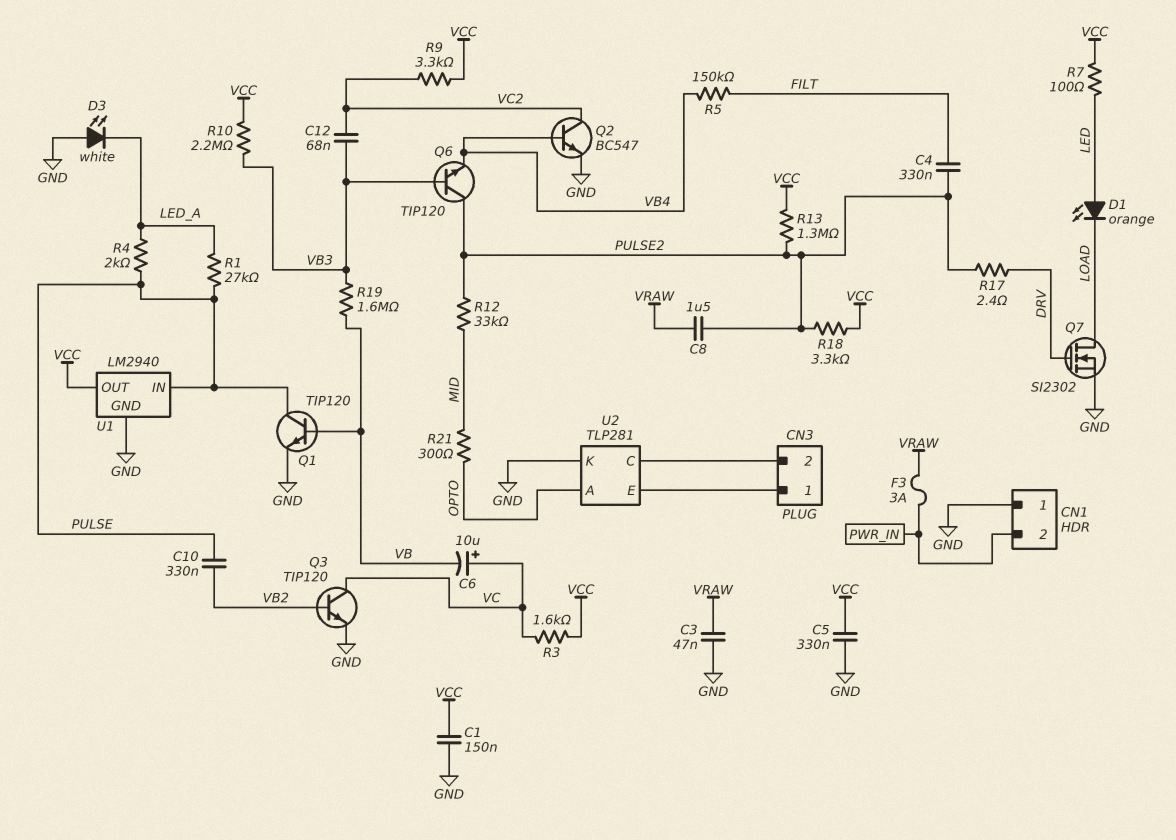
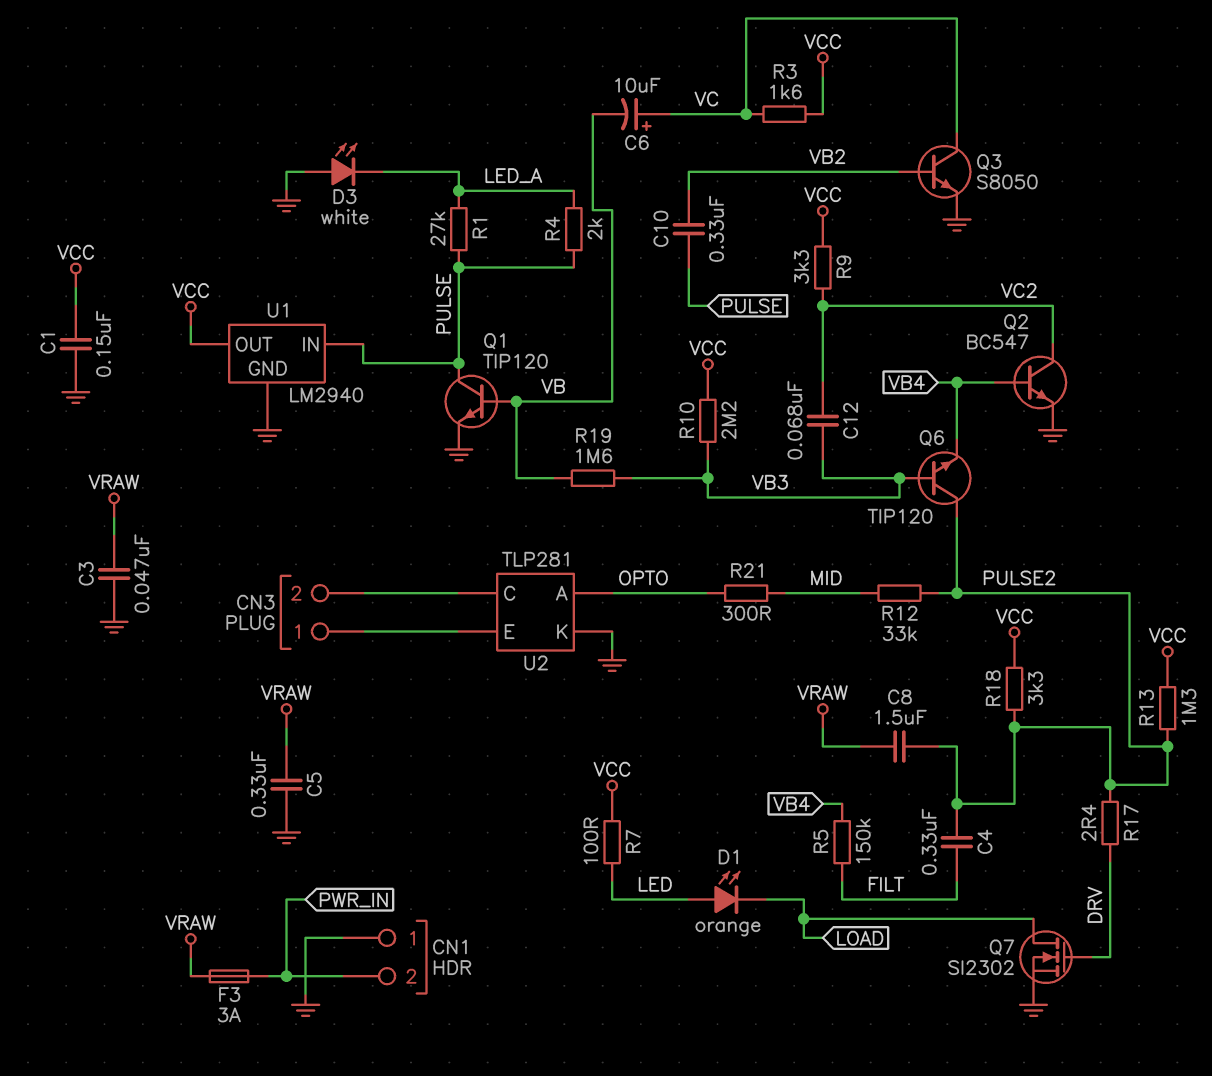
C5: 330nF (GND, VCC) -> 330nF (GND, VRAW)
Q3: NPN TIP120 (B VB2, C VC, E GND) -> NPN S8050 (B VB2, C VC, E GND)

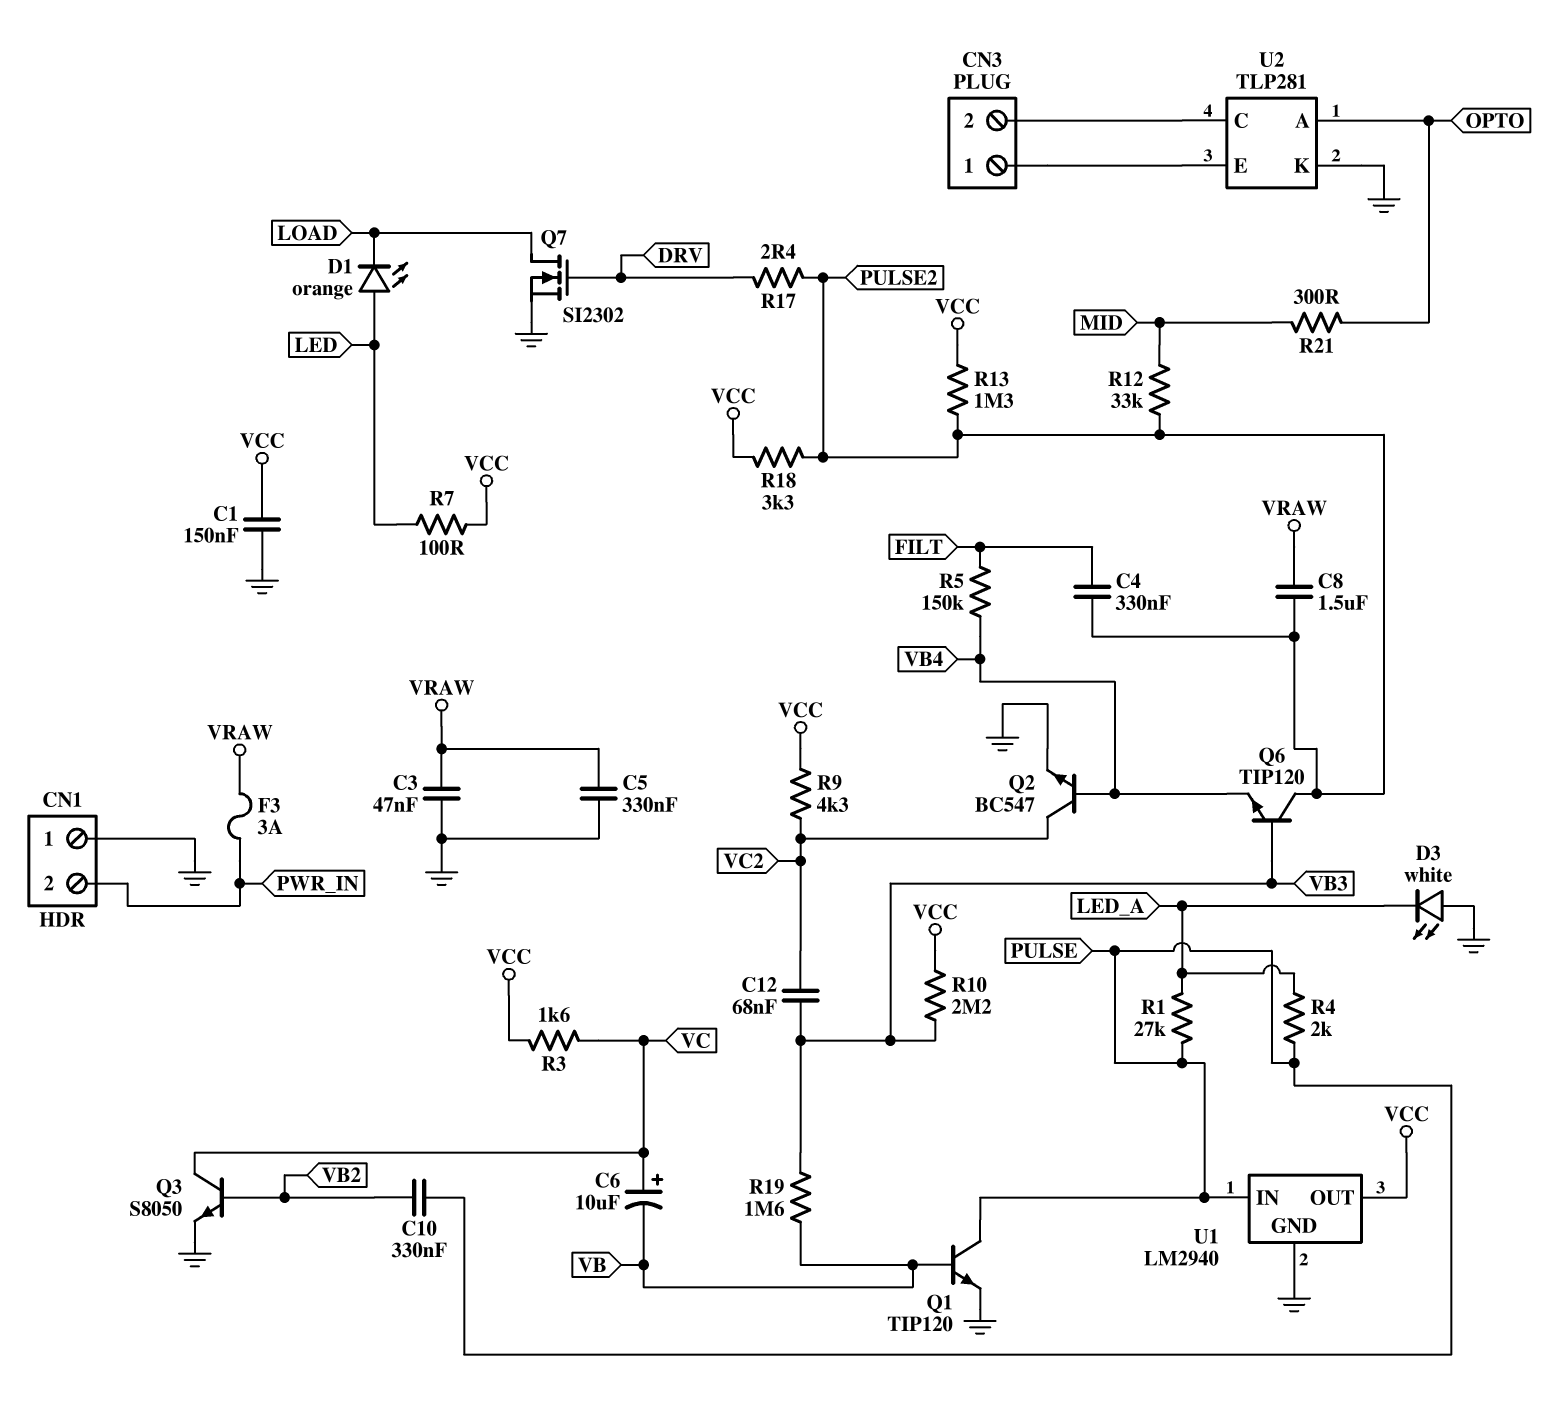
R9: 3.3k (VC2, VCC) -> 4.3k (VC2, VCC)

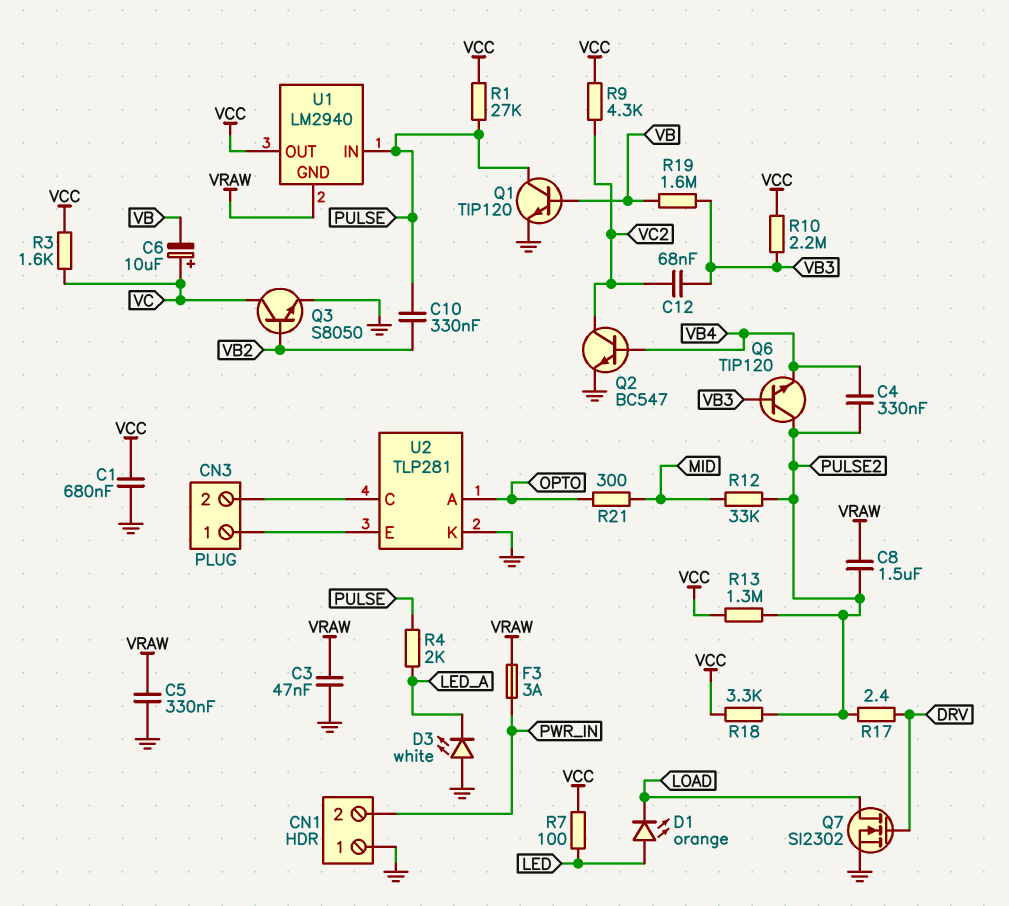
C1: 150nF (GND, VCC) -> 680nF (GND, VCC)
C4: 330nF (FILT, PULSE2) -> 330nF (PULSE2, VB4)
R1: 27k (LED_A, PULSE) -> 27k (PULSE, VCC)
R5: 150k (FILT, VB4) -> none
U1 pin GND: GND -> VRAW

